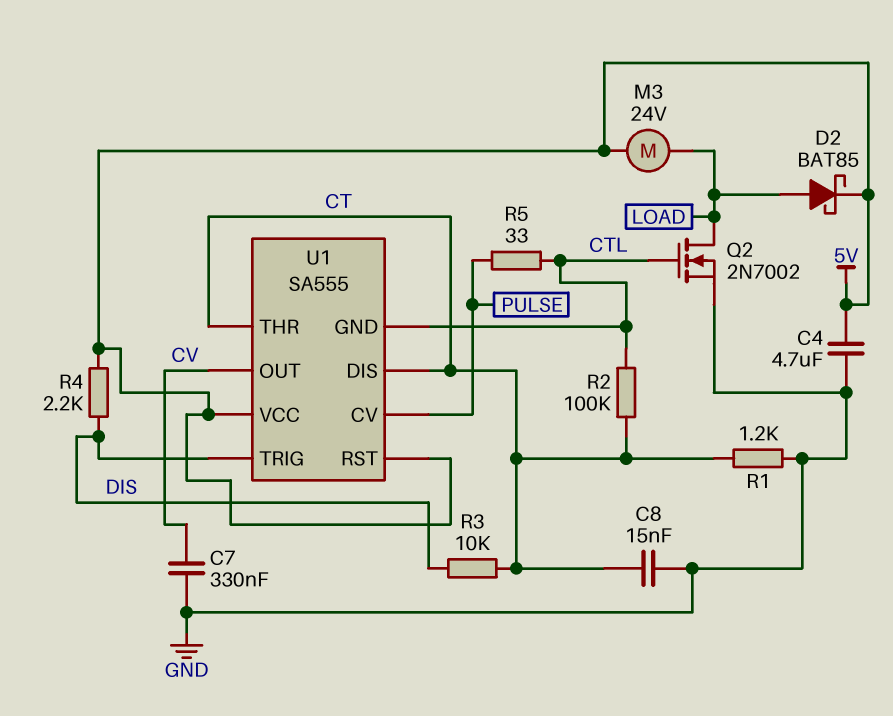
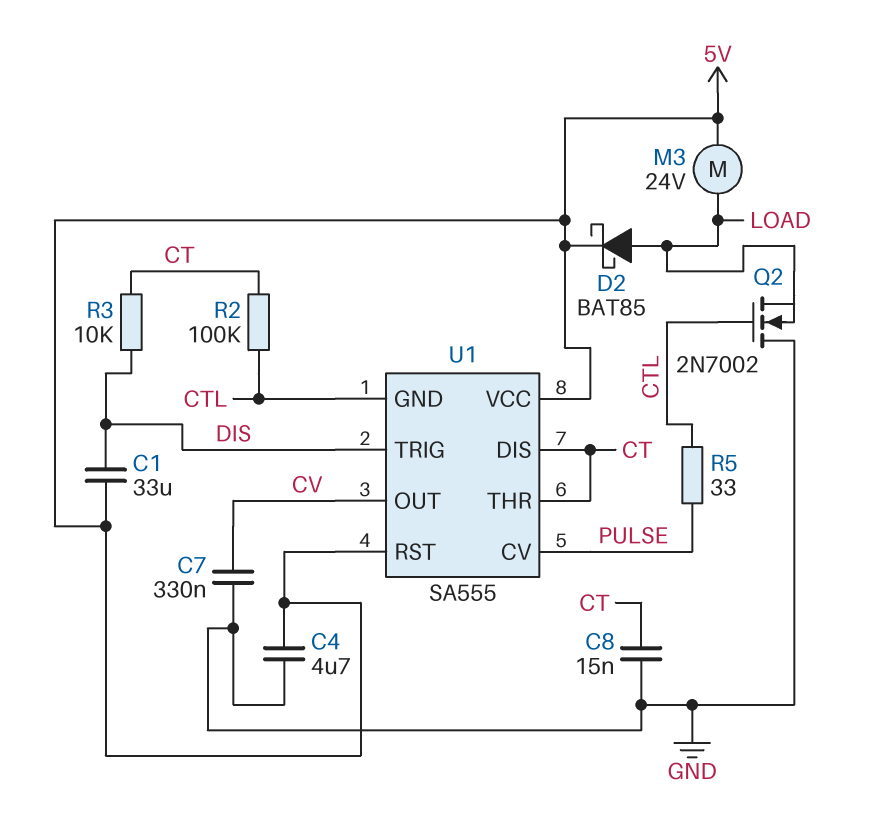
C1: none -> 33uF (5V, DIS)
Q2: NMOS 2N7002 (G CTL, D LOAD, S GND) -> NMOS 2N7002 (G CTL, D GND, S LOAD)
R1: 1.2k (CT, GND) -> none
R4: 2.2k (5V, DIS) -> none

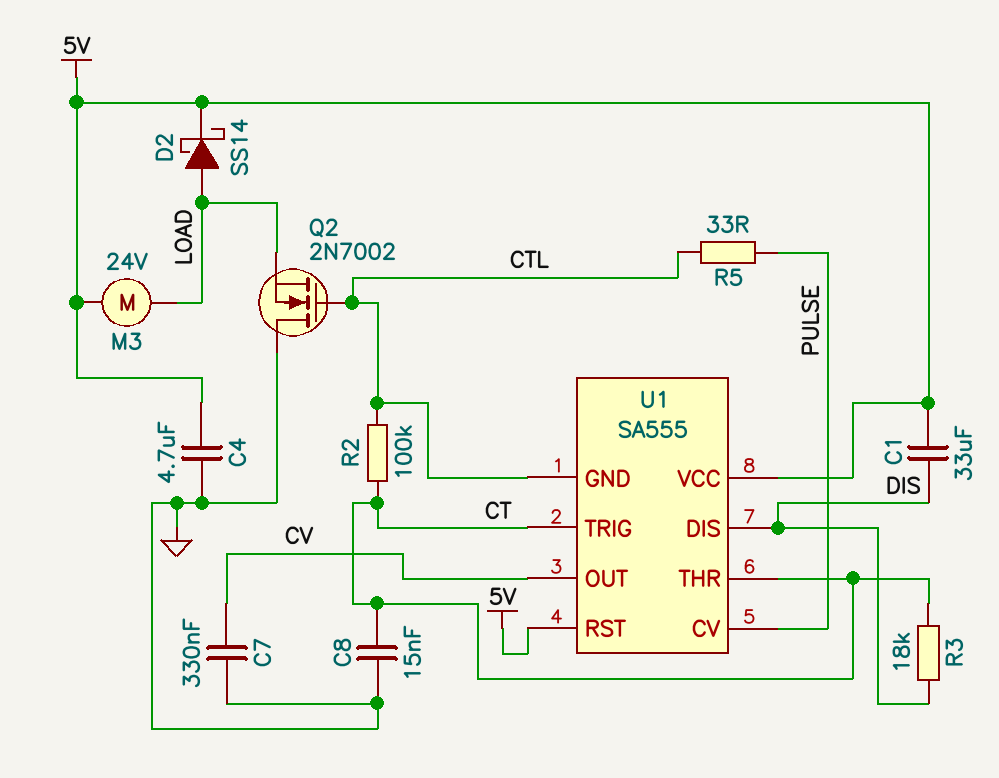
D2: schottky BAT85 (A LOAD, K 5V) -> schottky SS14 (A LOAD, K 5V)
R3: 10k (CT, DIS) -> 18k (CT, DIS)
U1 pin DIS: CT -> DIS
U1 pin TRIG: DIS -> CT

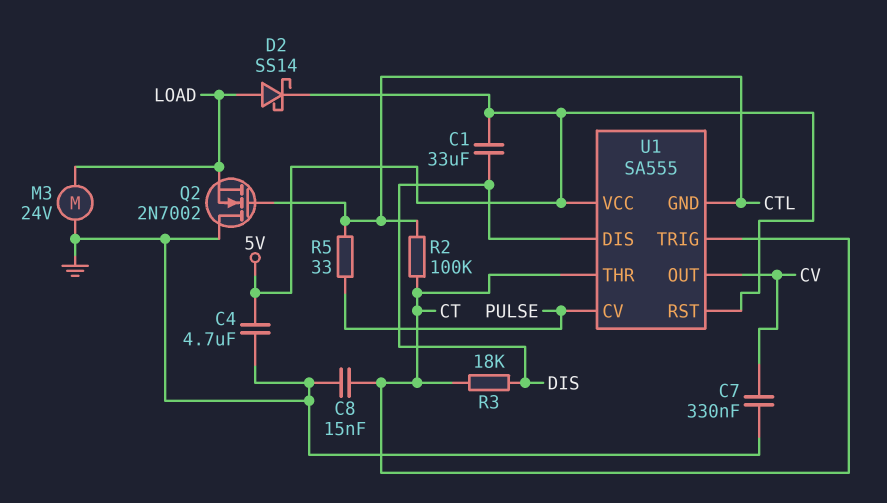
M3: motor 24V (5V, LOAD) -> motor 24V (GND, LOAD)

